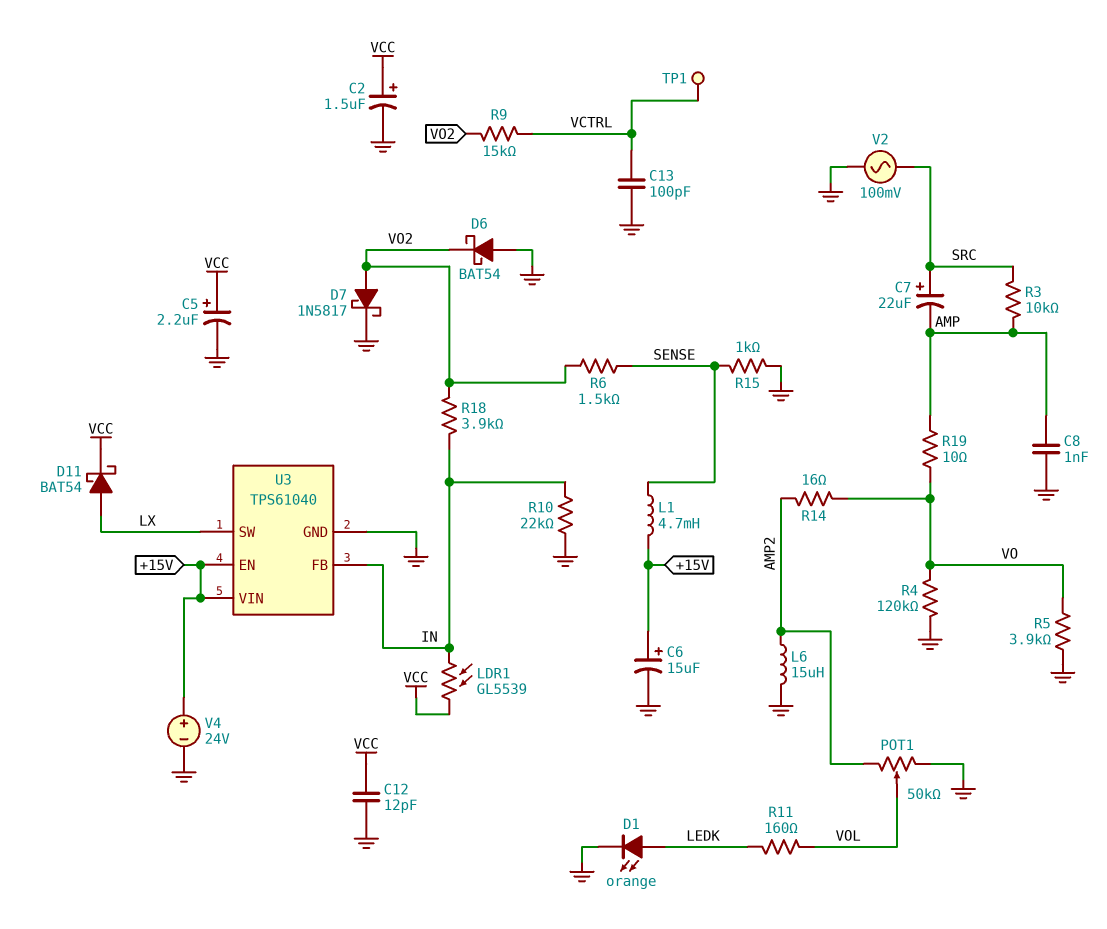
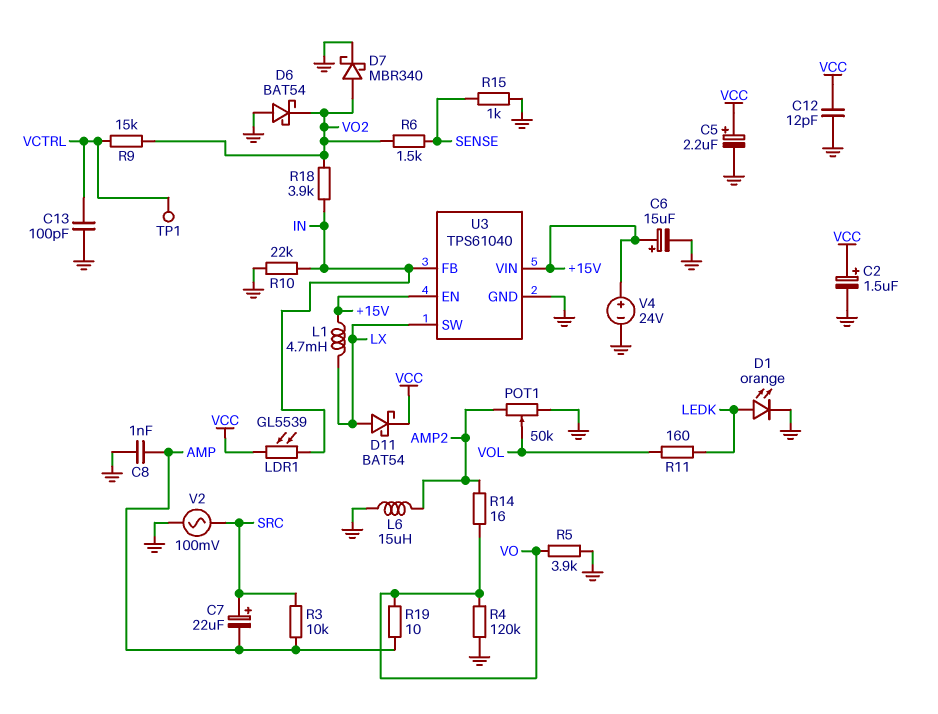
D7: schottky 1N5817 (A VO2, K GND) -> schottky MBR340 (A VO2, K GND)
L1: 4.7mH (+15V, SENSE) -> 4.7mH (+15V, LX)

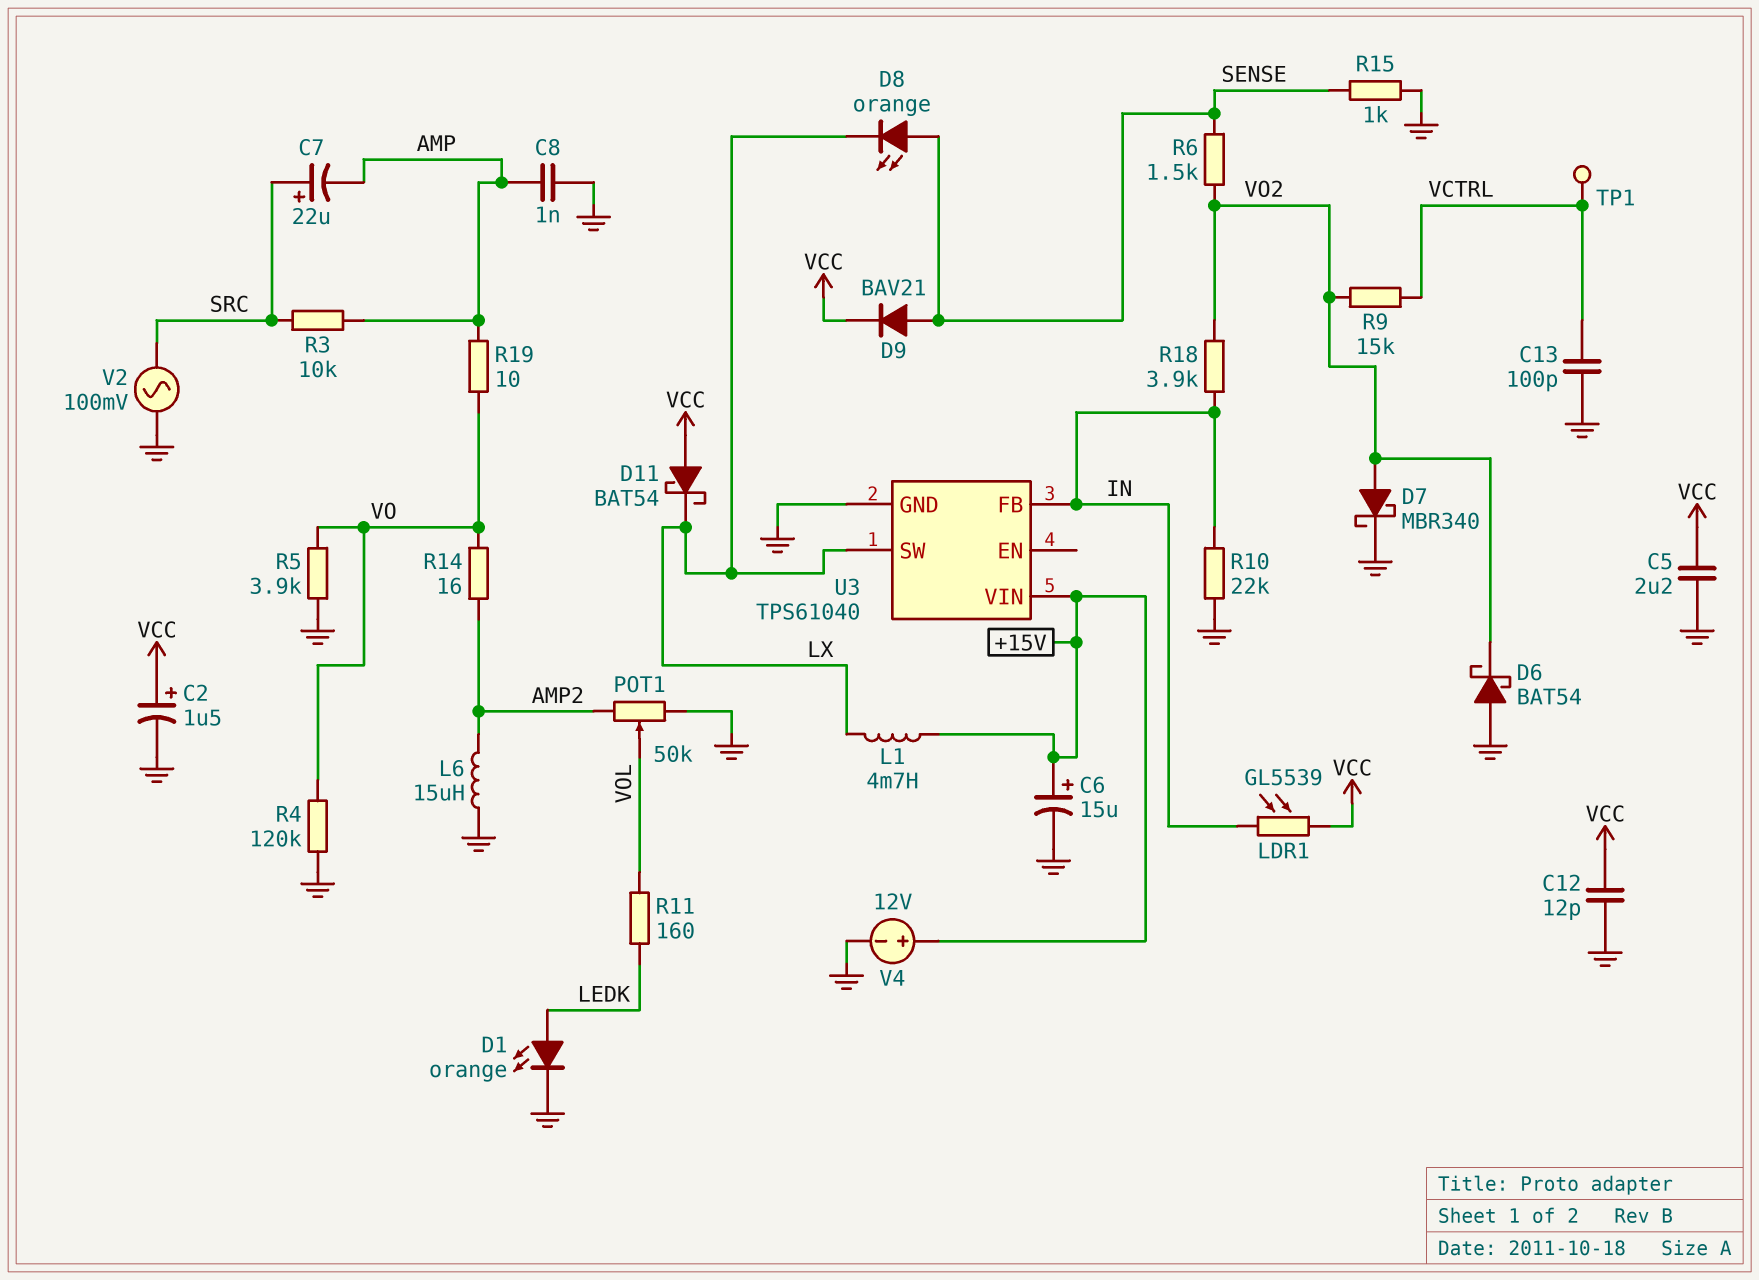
C5: 2.2uF (plus VCC, minus GND) -> 2.2uF (GND, VCC)
D8: none -> LED orange (A SENSE, K LX)
D9: none -> diode BAV21 (A SENSE, K VCC)
D11: schottky BAT54 (A LX, K VCC) -> schottky BAT54 (A VCC, K LX)
U3 pin EN: +15V -> none
V4: 24V (plus +15V, minus GND) -> 12V (plus +15V, minus GND)

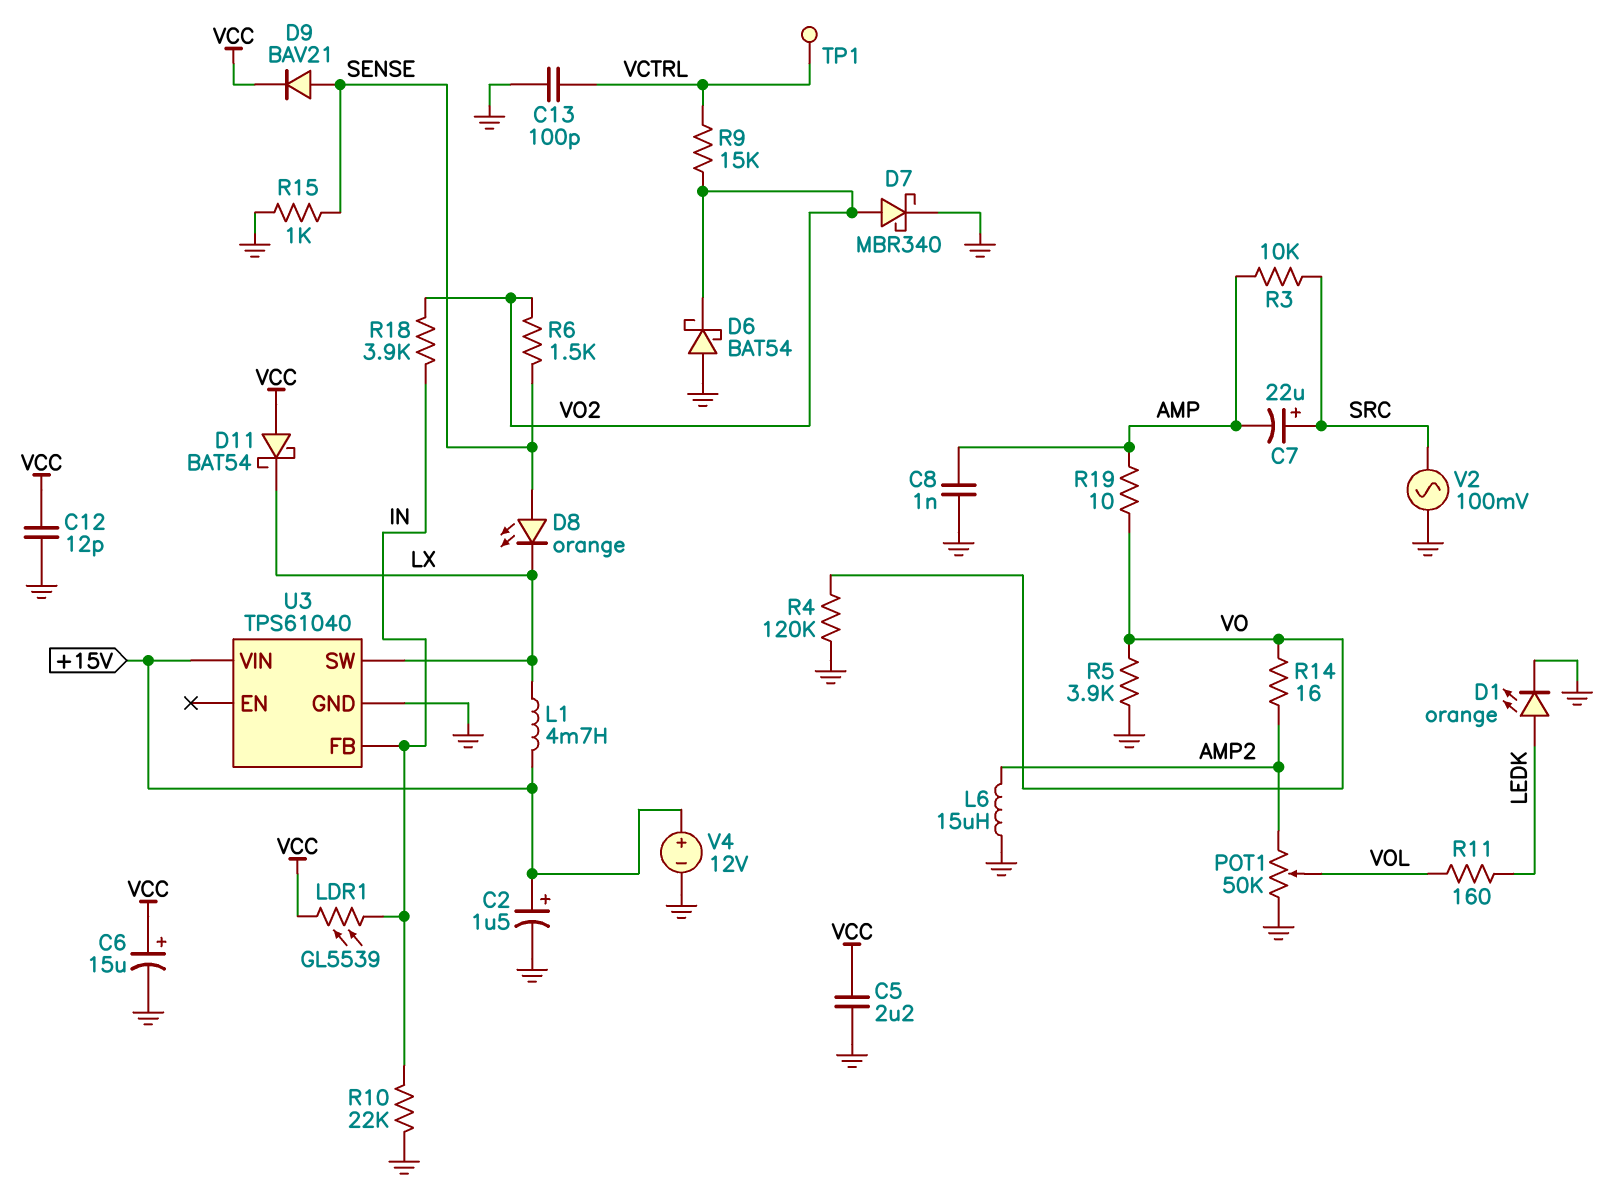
C2: 1.5uF (plus VCC, minus GND) -> 1.5uF (plus +15V, minus GND)
C6: 15uF (plus +15V, minus GND) -> 15uF (plus VCC, minus GND)

